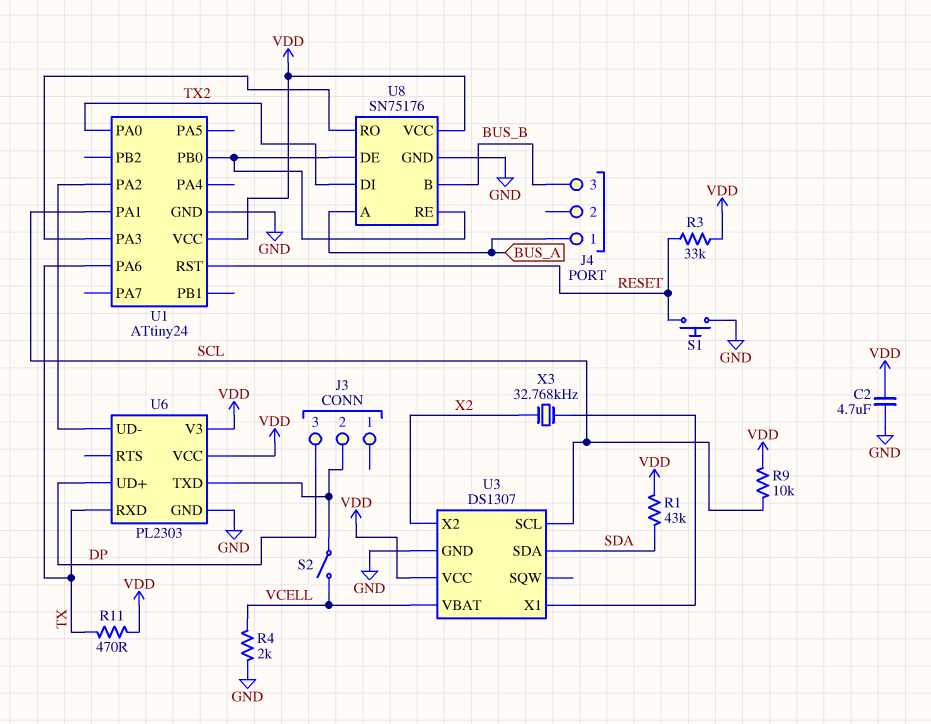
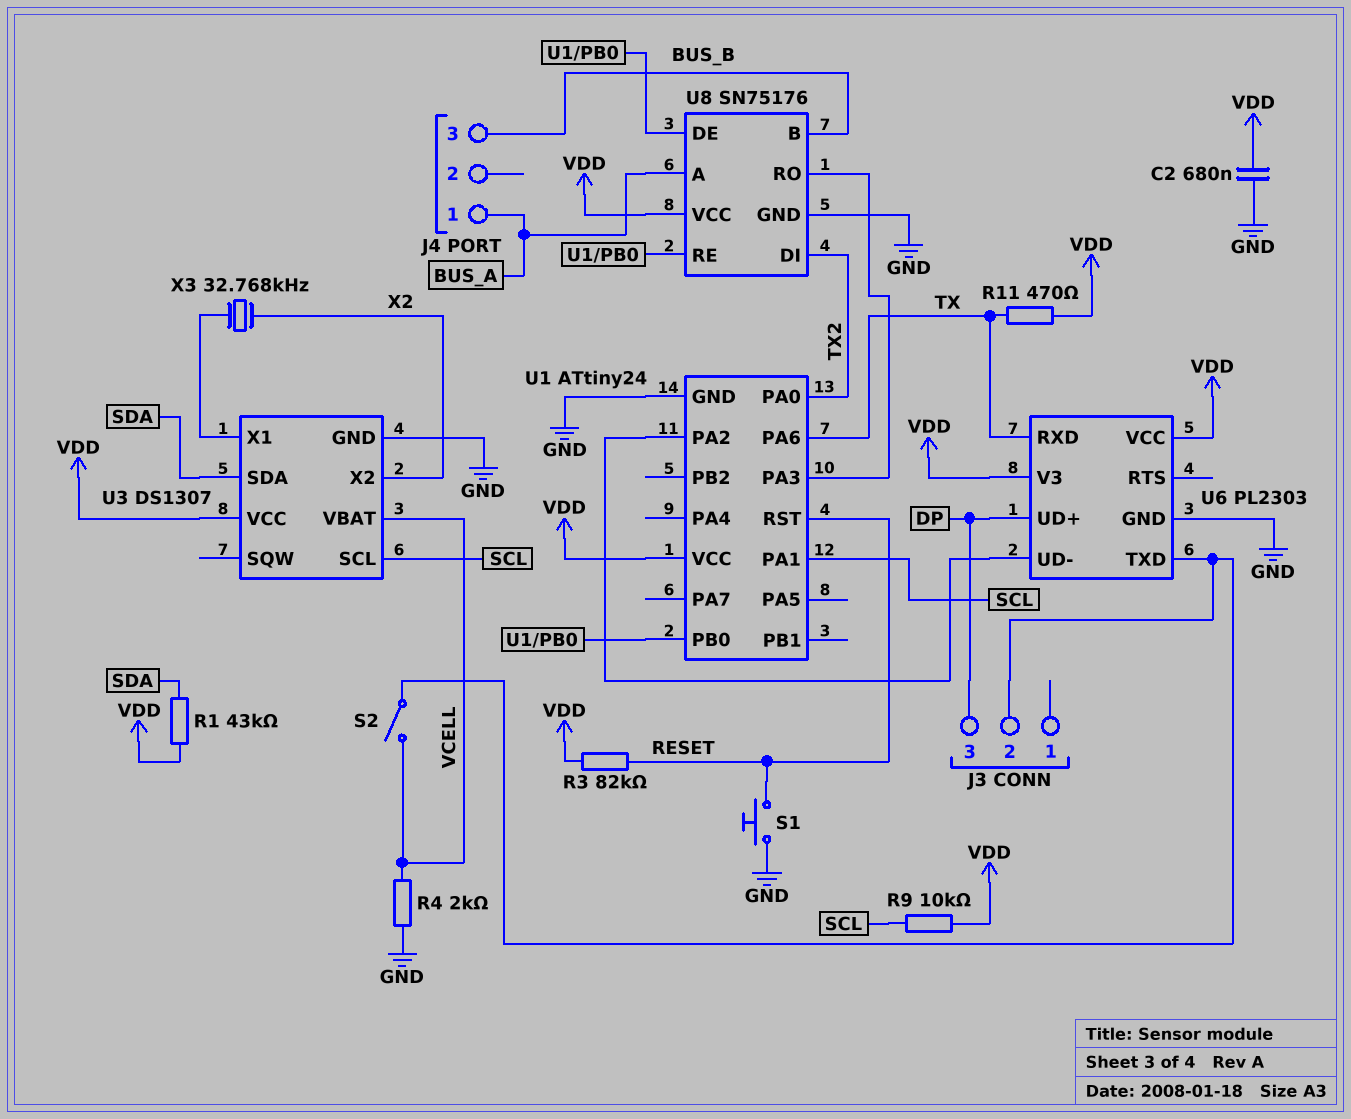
C2: 4.7uF (GND, VDD) -> 680nF (GND, VDD)
R3: 33k (RESET, VDD) -> 82k (RESET, VDD)

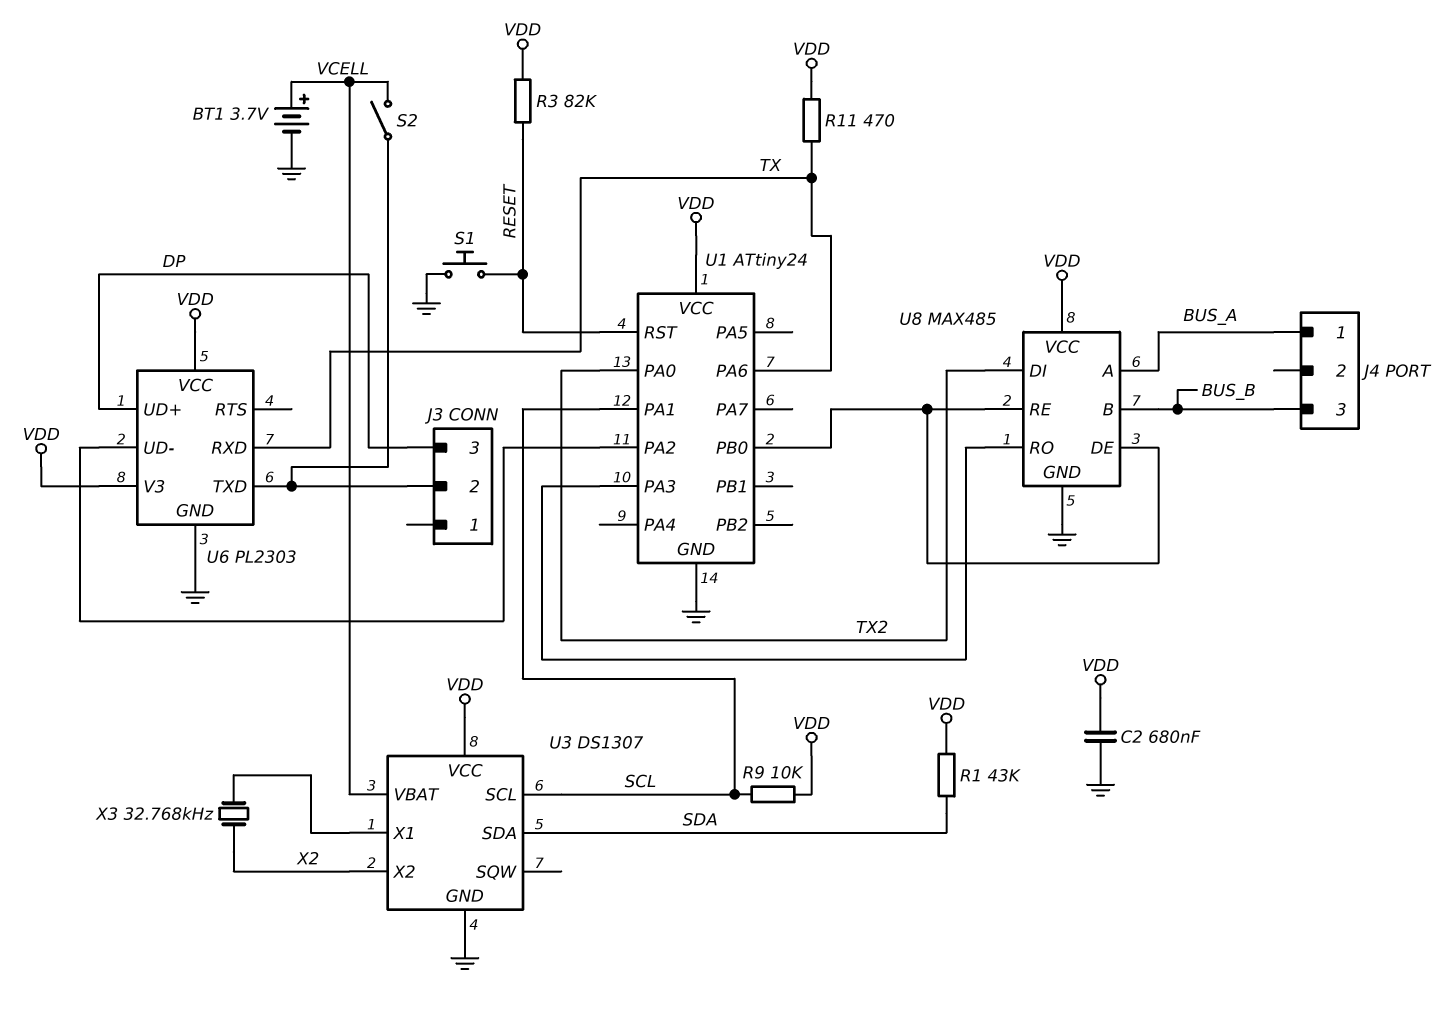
BT1: none -> 3.7V (plus VCELL, minus GND)
R4: 2k (GND, VCELL) -> none
U8: SN75176 -> MAX485

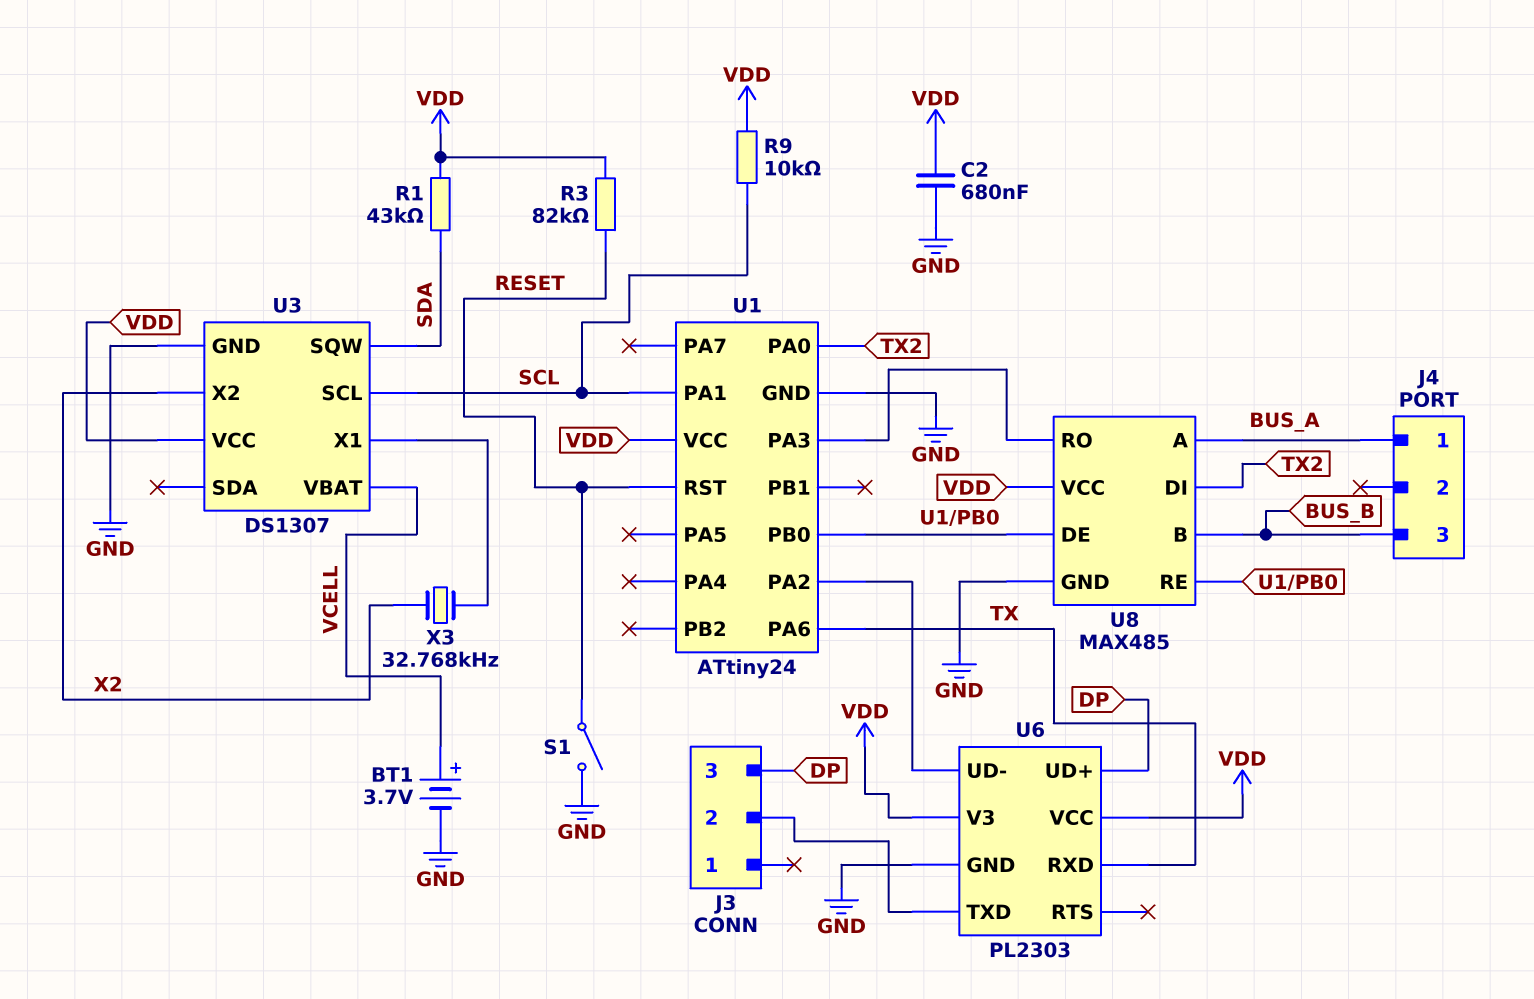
R11: 470 (TX, VDD) -> none
S1: button (GND, RESET) -> switch (GND, RESET)
S2: switch (J3/2, VCELL) -> none
U3 pin SDA: SDA -> none
U3 pin SQW: none -> SDA

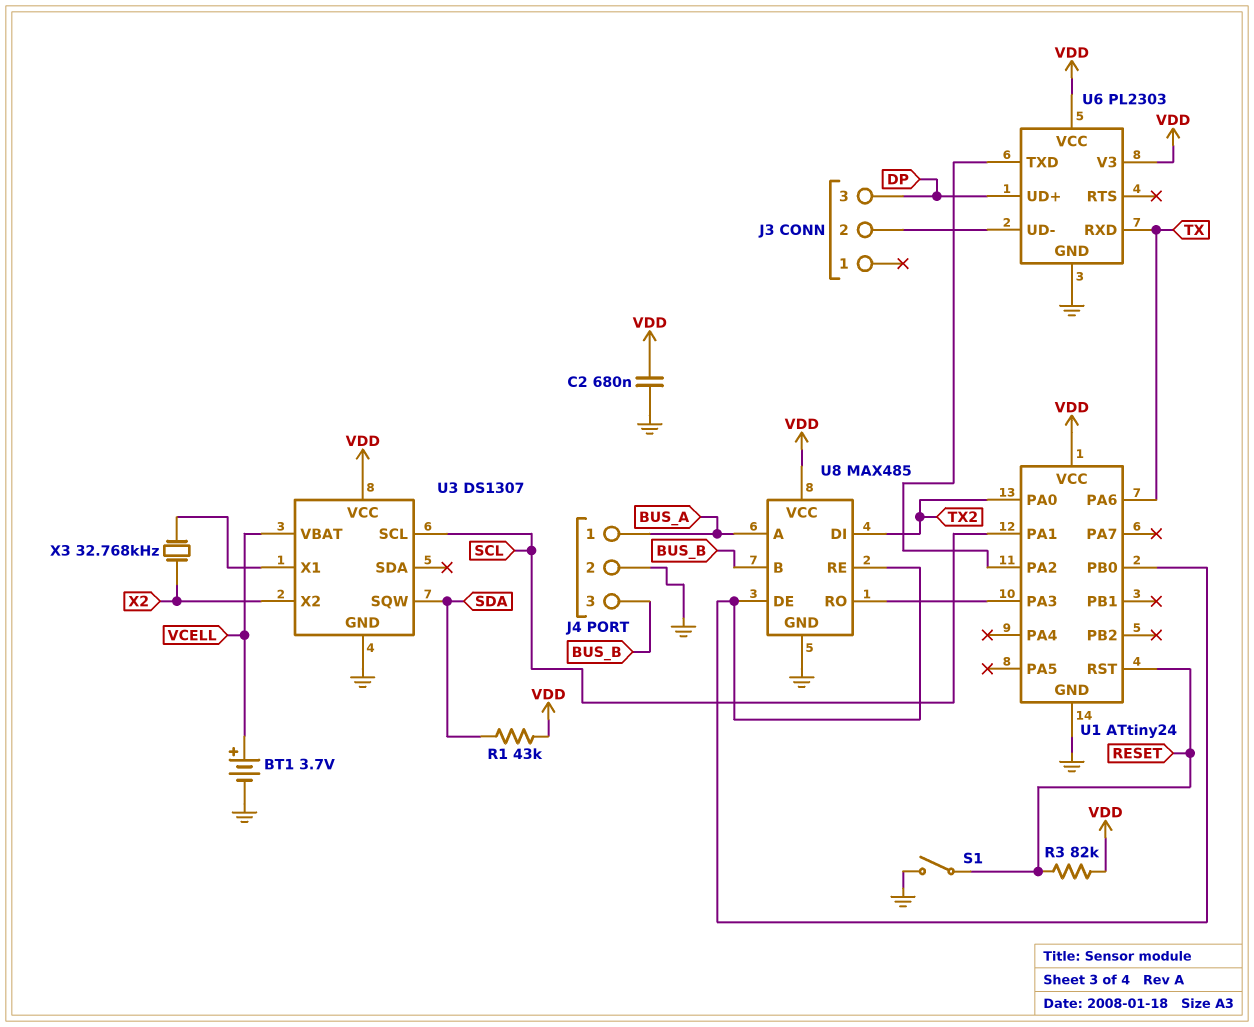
J4 pin 2: none -> GND
R9: 10k (SCL, VDD) -> none
U6 pin TXD: J3/2 -> U1/PA2
U6 pin UD-: U1/PA2 -> J3/2

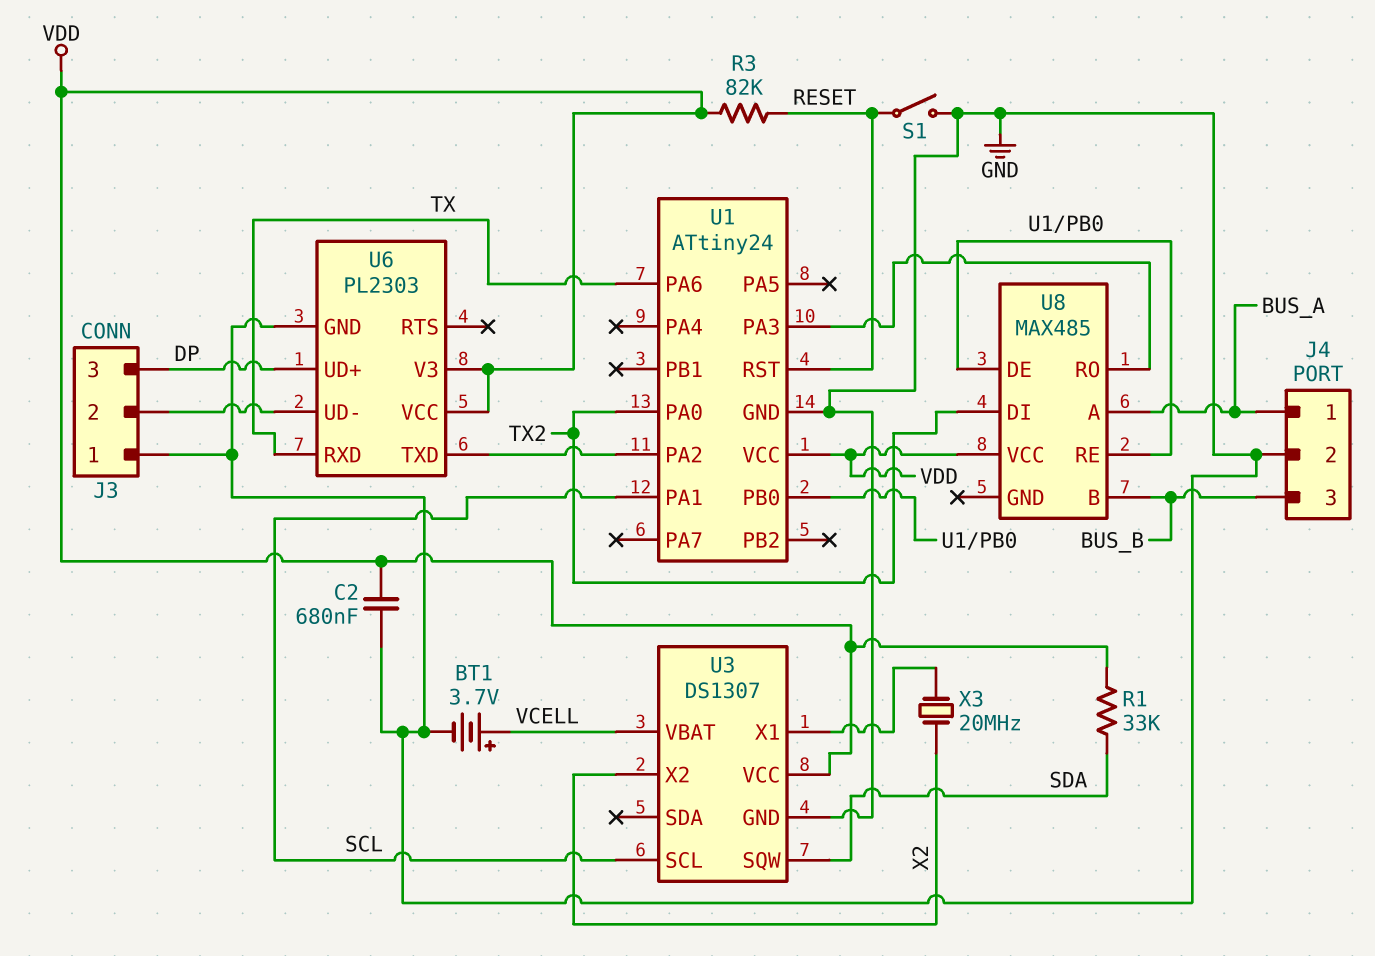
J3 pin 1: none -> GND
R1: 43k (SDA, VDD) -> 33k (SDA, VDD)
U8 pin GND: GND -> none
X3: 32.768kHz (U3/X1, X2) -> 20MHz (U3/X1, X2)

